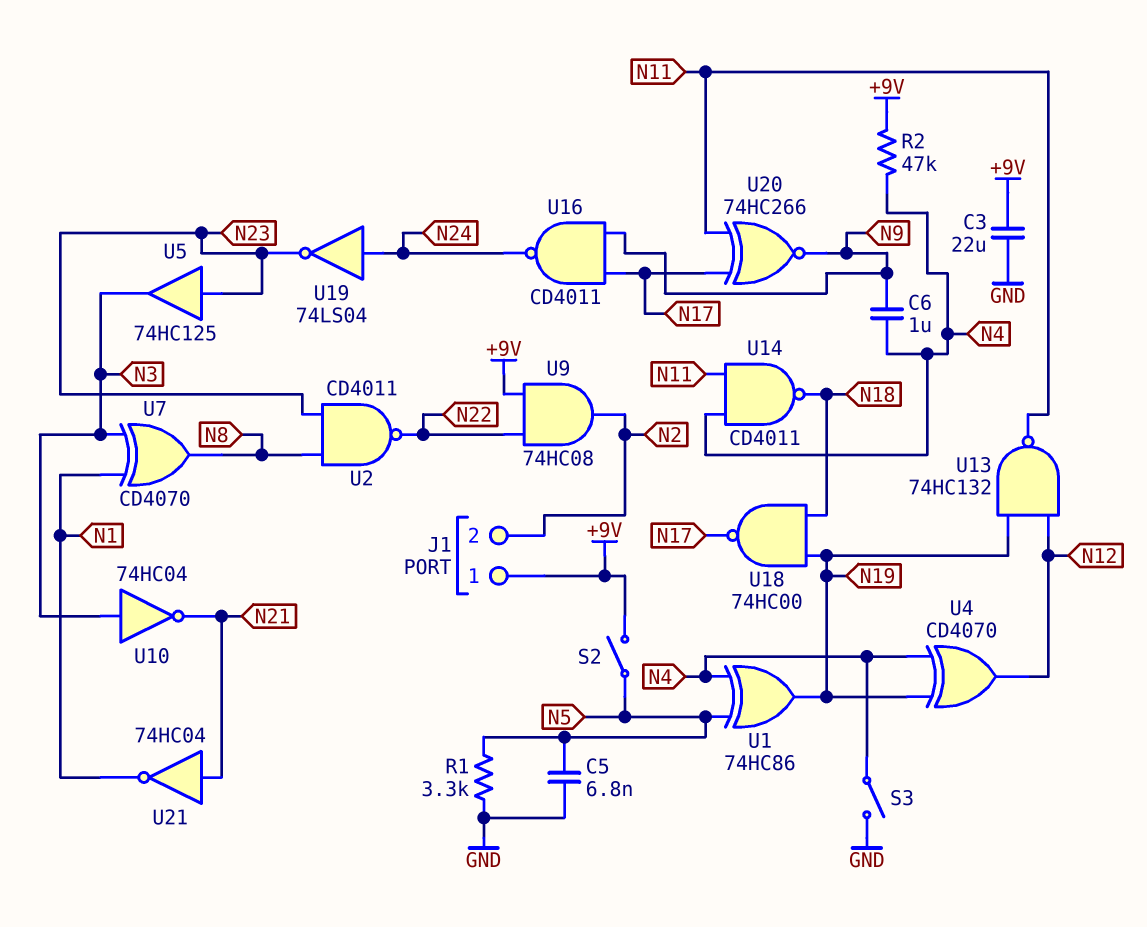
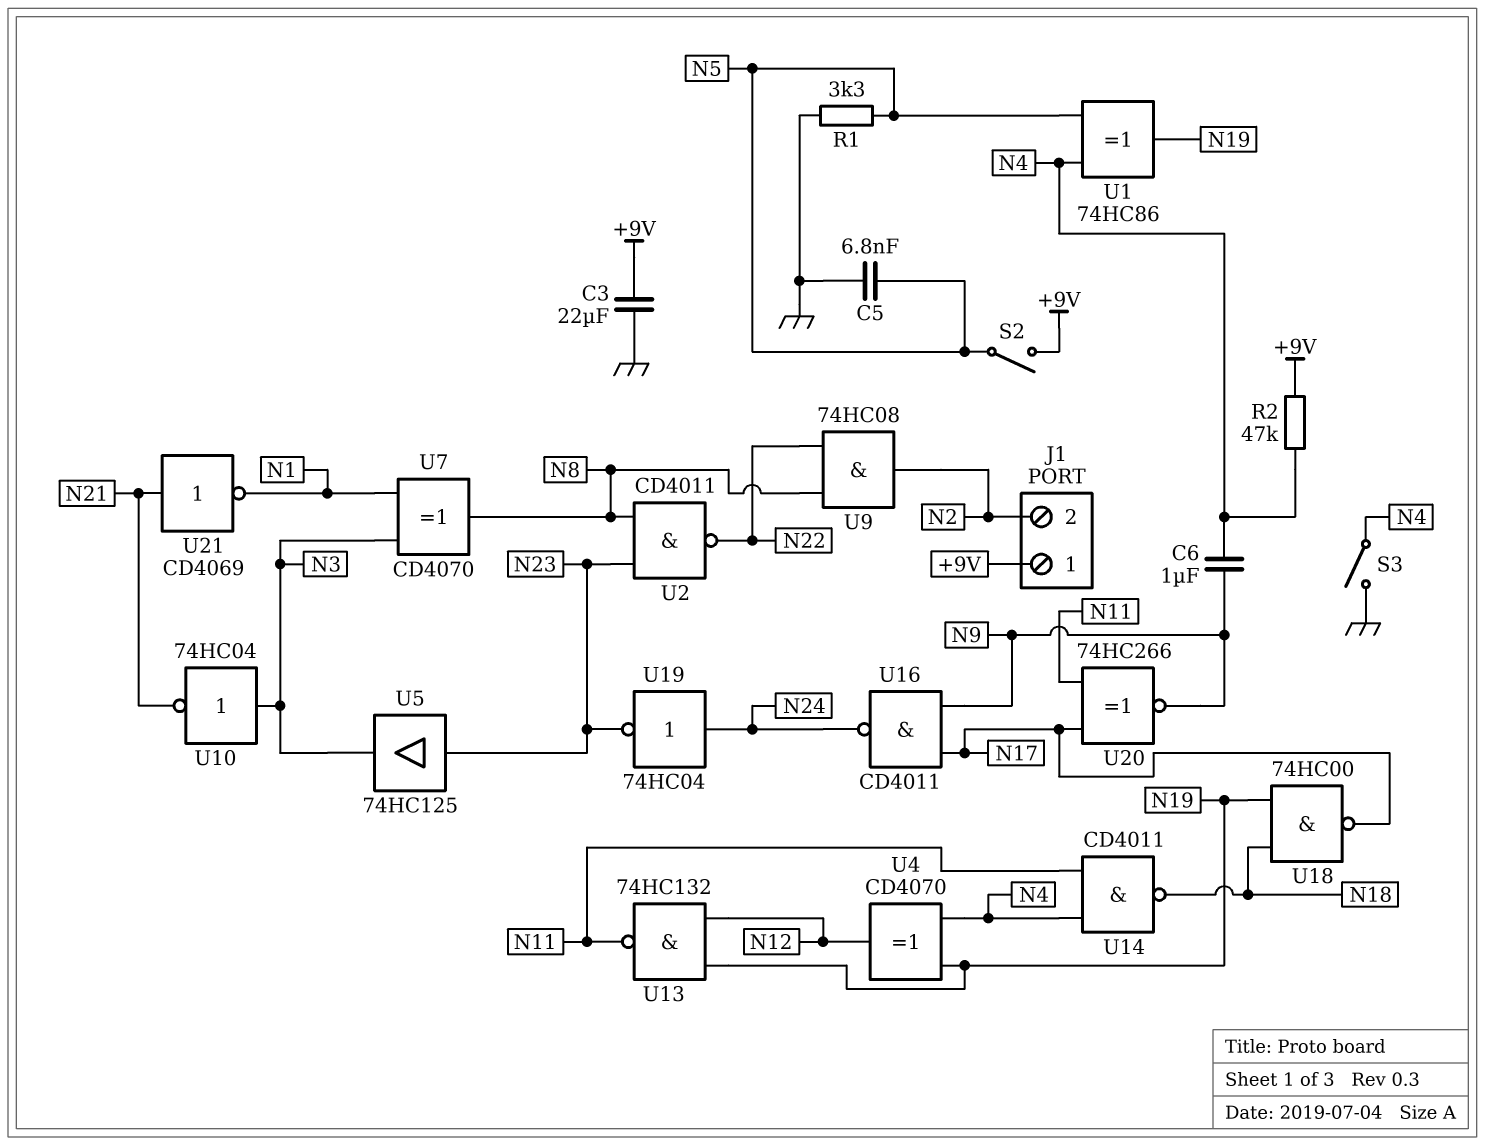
U9: AND 74HC08 (in +9V, in N22, out N2) -> AND 74HC08 (in N8, in N22, out N2)
U19: NOT 74LS04 (in N24, out N23) -> NOT 74HC04 (in N24, out N23)
U21: NOT 74HC04 (in N21, out N1) -> NOT CD4069 (in N21, out N1)

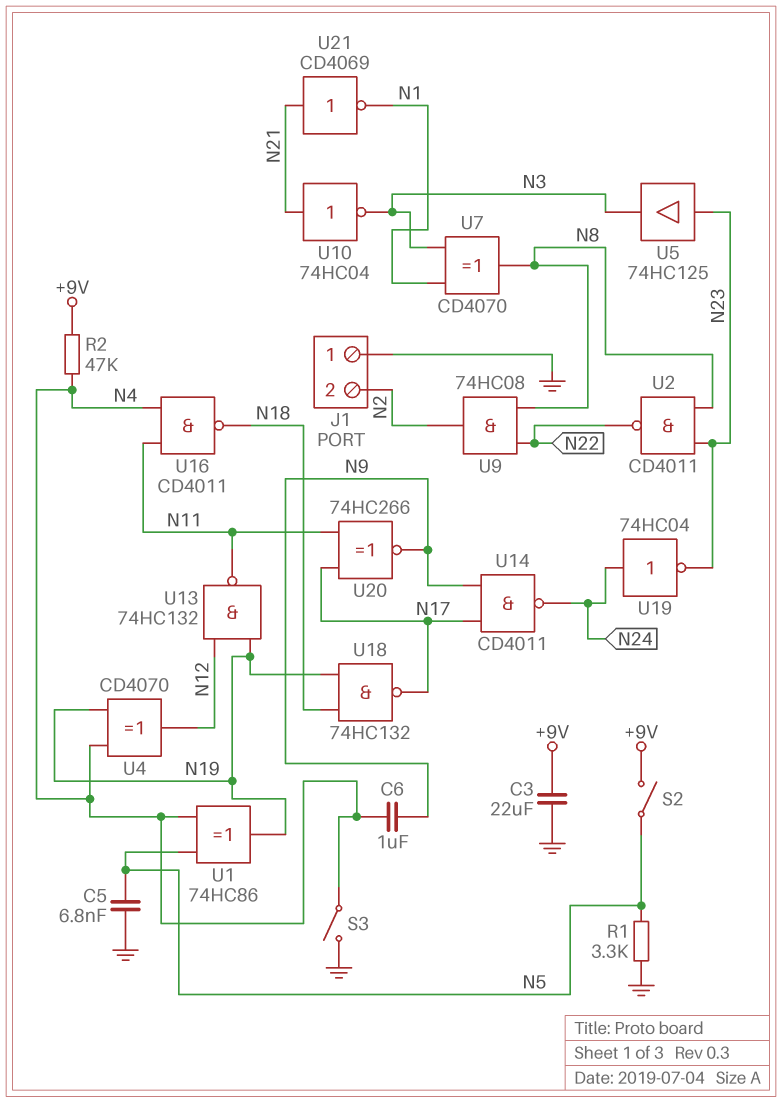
J1 pin 1: +9V -> GND
U10: NOT 74HC04 (in N3, out N21) -> NOT 74HC04 (in N21, out N3)
U14: NAND CD4011 (in N4, in N11, out N18) -> NAND CD4011 (in N9, in N17, out N24)
U16: NAND CD4011 (in N9, in N17, out N24) -> NAND CD4011 (in N4, in N11, out N18)
U18: NAND 74HC00 (in N18, in N19, out N17) -> NAND 74HC132 (in N18, in N19, out N17)

